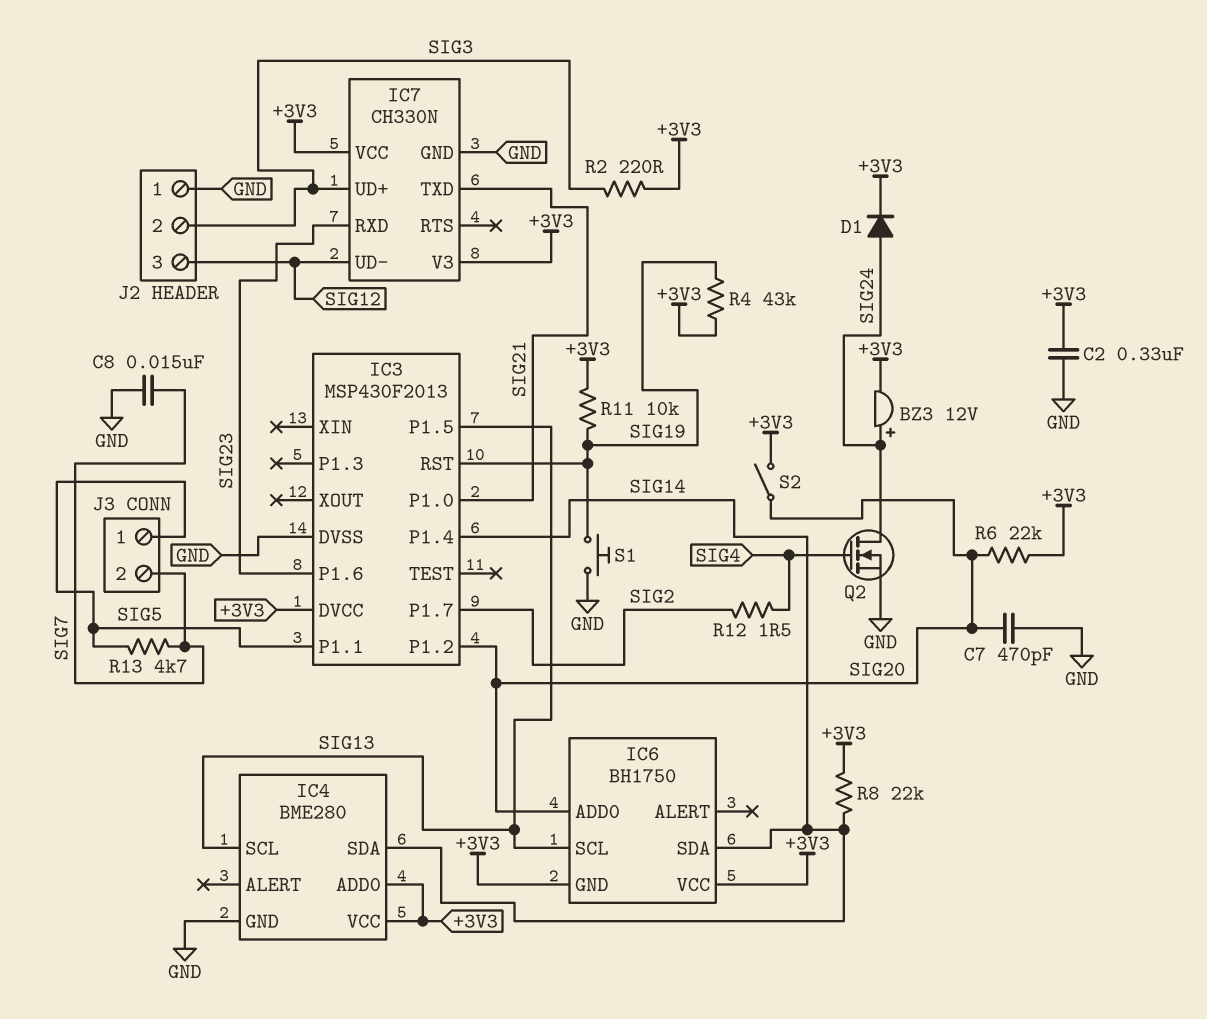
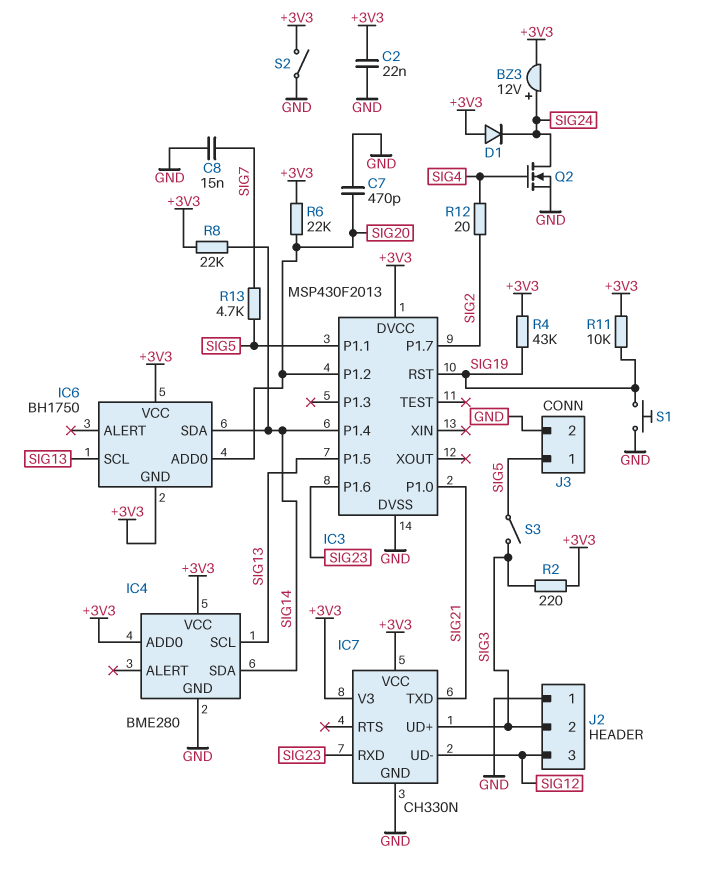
C2: 330nF (+3V3, GND) -> 22nF (+3V3, GND)
D1: diode (A SIG24, K +3V3) -> diode (A +3V3, K SIG24)
J3 pin 2: SIG7 -> GND
R12: 1.5 (SIG2, SIG4) -> 20 (SIG2, SIG4)
S2: switch (+3V3, SIG20) -> switch (+3V3, GND)
S3: none -> switch (SIG3, SIG5)

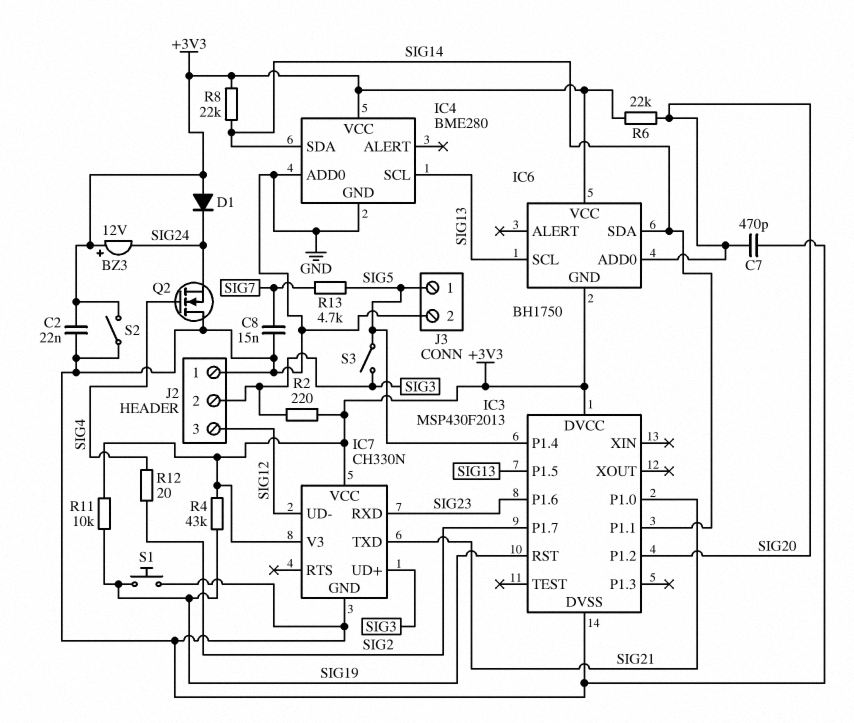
BZ3: buzzer 12V (plus SIG24, minus +3V3) -> buzzer 12V (plus +3V3, minus SIG24)
IC3 pin P1.1: SIG5 -> SIG14
IC3 pin P1.4: SIG14 -> SIG5
IC4 pin ADD0: +3V3 -> GND
Q2: NMOS (G SIG4, D SIG24, S GND) -> NMOS (G SIG4, D GND, S SIG24)

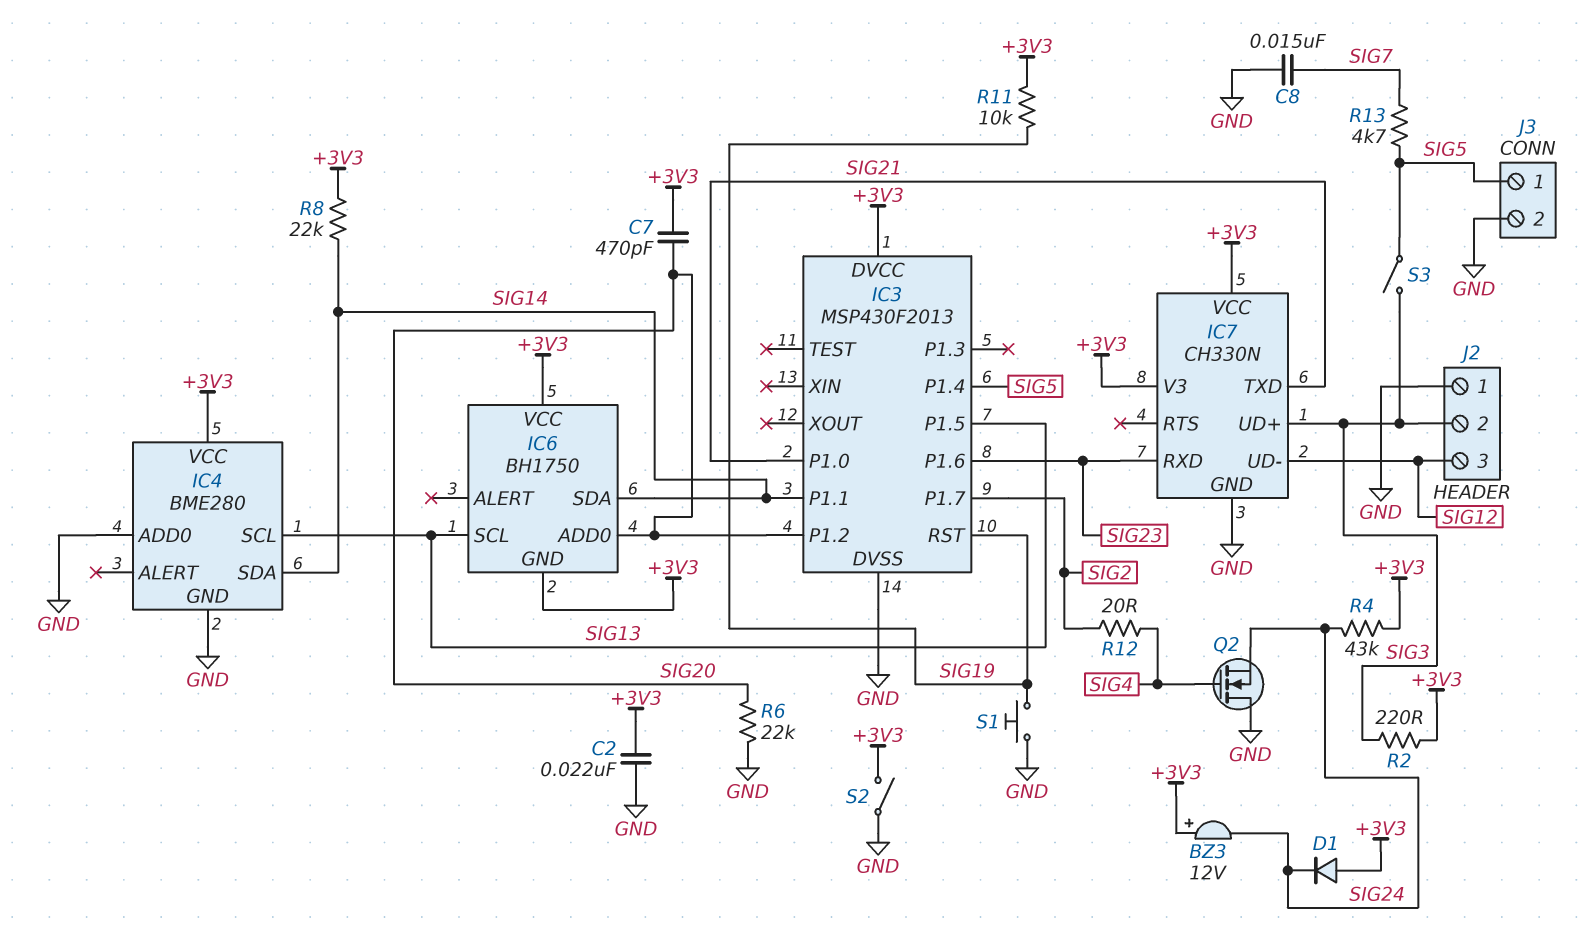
C7: 470pF (GND, SIG20) -> 470pF (+3V3, SIG20)
R4: 43k (+3V3, SIG19) -> 43k (+3V3, SIG24)
R6: 22k (+3V3, SIG20) -> 22k (GND, SIG20)

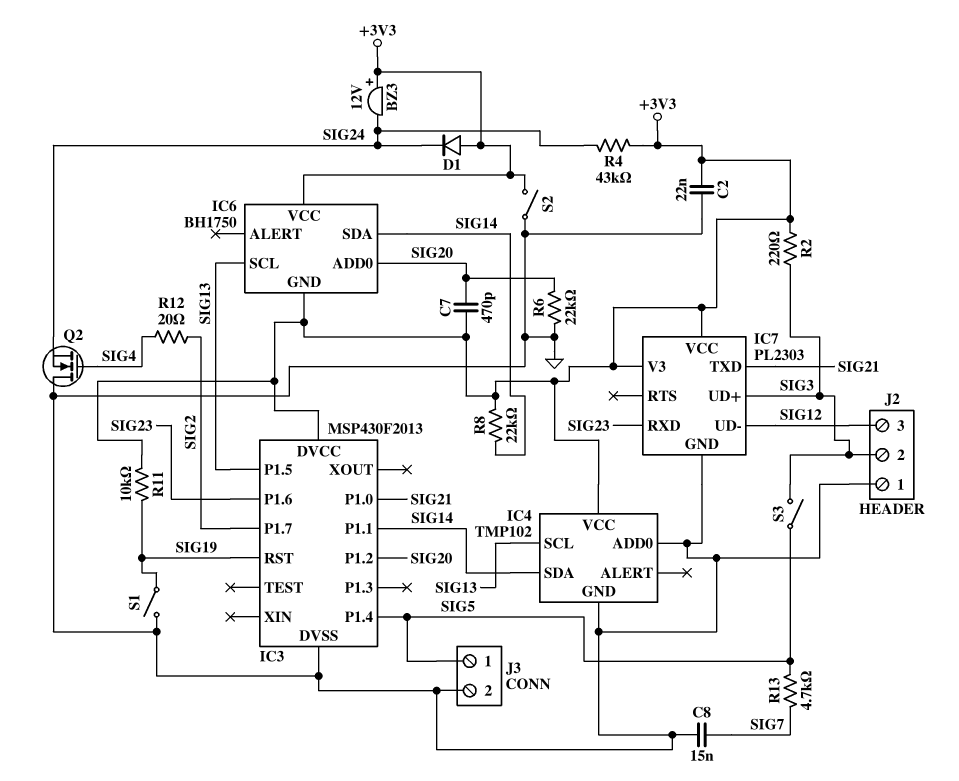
IC4: BME280 -> TMP102
IC7: CH330N -> PL2303
S1: button (GND, SIG19) -> switch (GND, SIG19)

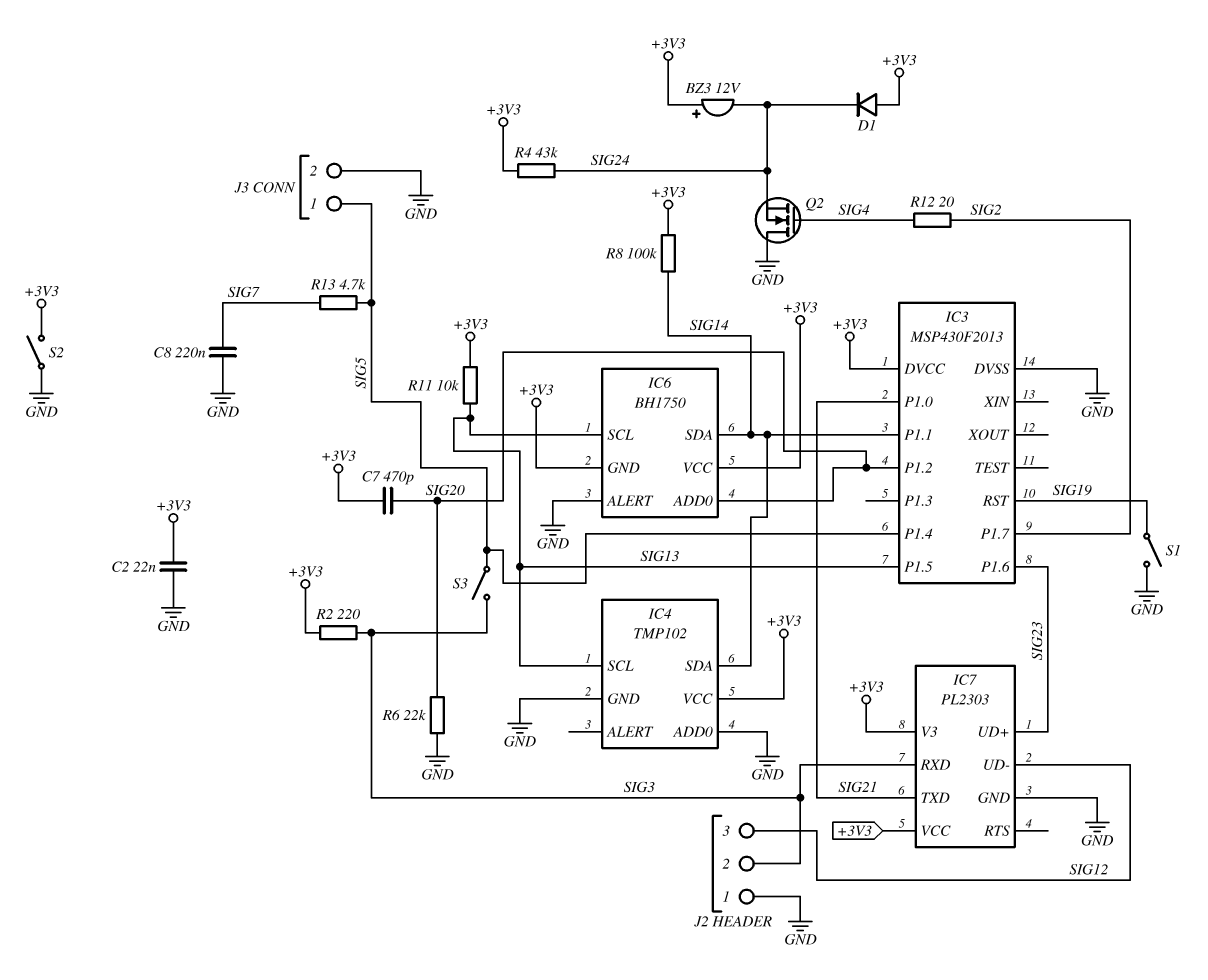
C8: 15nF (GND, SIG7) -> 220nF (GND, SIG7)
IC6 pin ALERT: none -> GND
IC7 pin RXD: SIG23 -> SIG3
IC7 pin UD+: SIG3 -> SIG23
R8: 22k (+3V3, SIG14) -> 100k (+3V3, SIG14)
R11: 10k (+3V3, SIG19) -> 10k (+3V3, SIG13)

